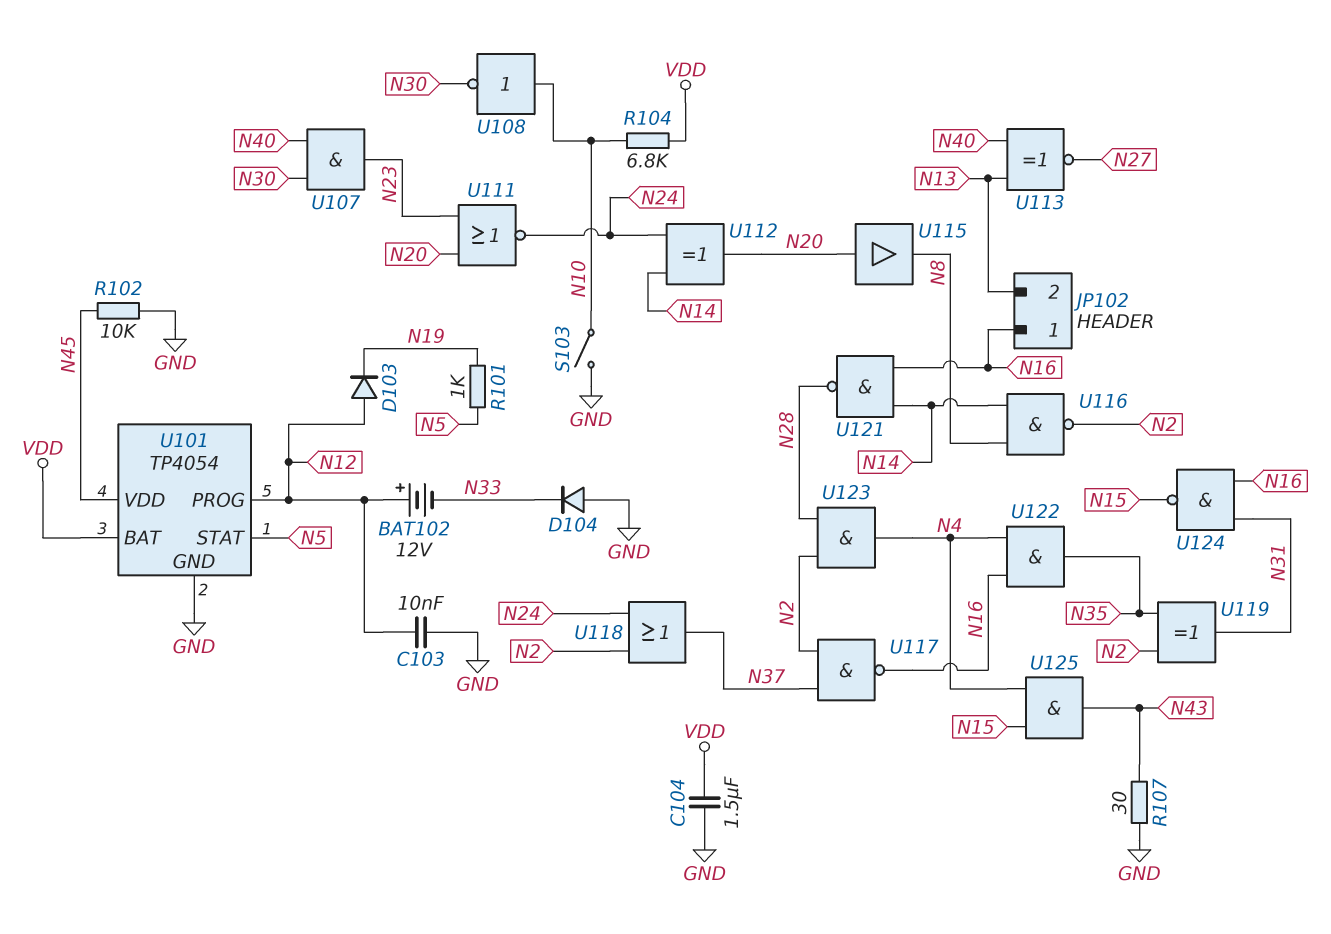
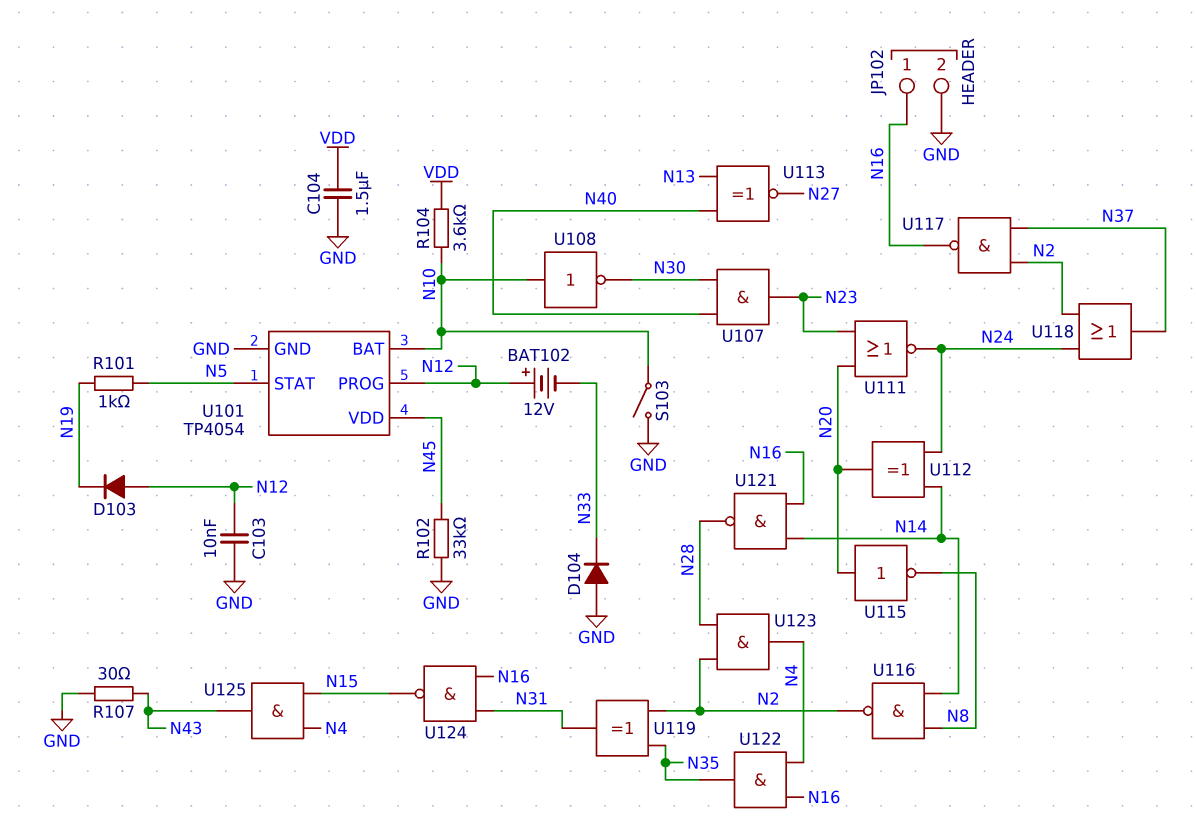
JP102 pin 2: N13 -> GND
R102: 10k (GND, N45) -> 33k (GND, N45)
R104: 6.8k (N10, VDD) -> 3.6k (N10, VDD)
U101 pin BAT: VDD -> N10
U115: buffer (in N20, out N8) -> NOT (in N20, out N8)

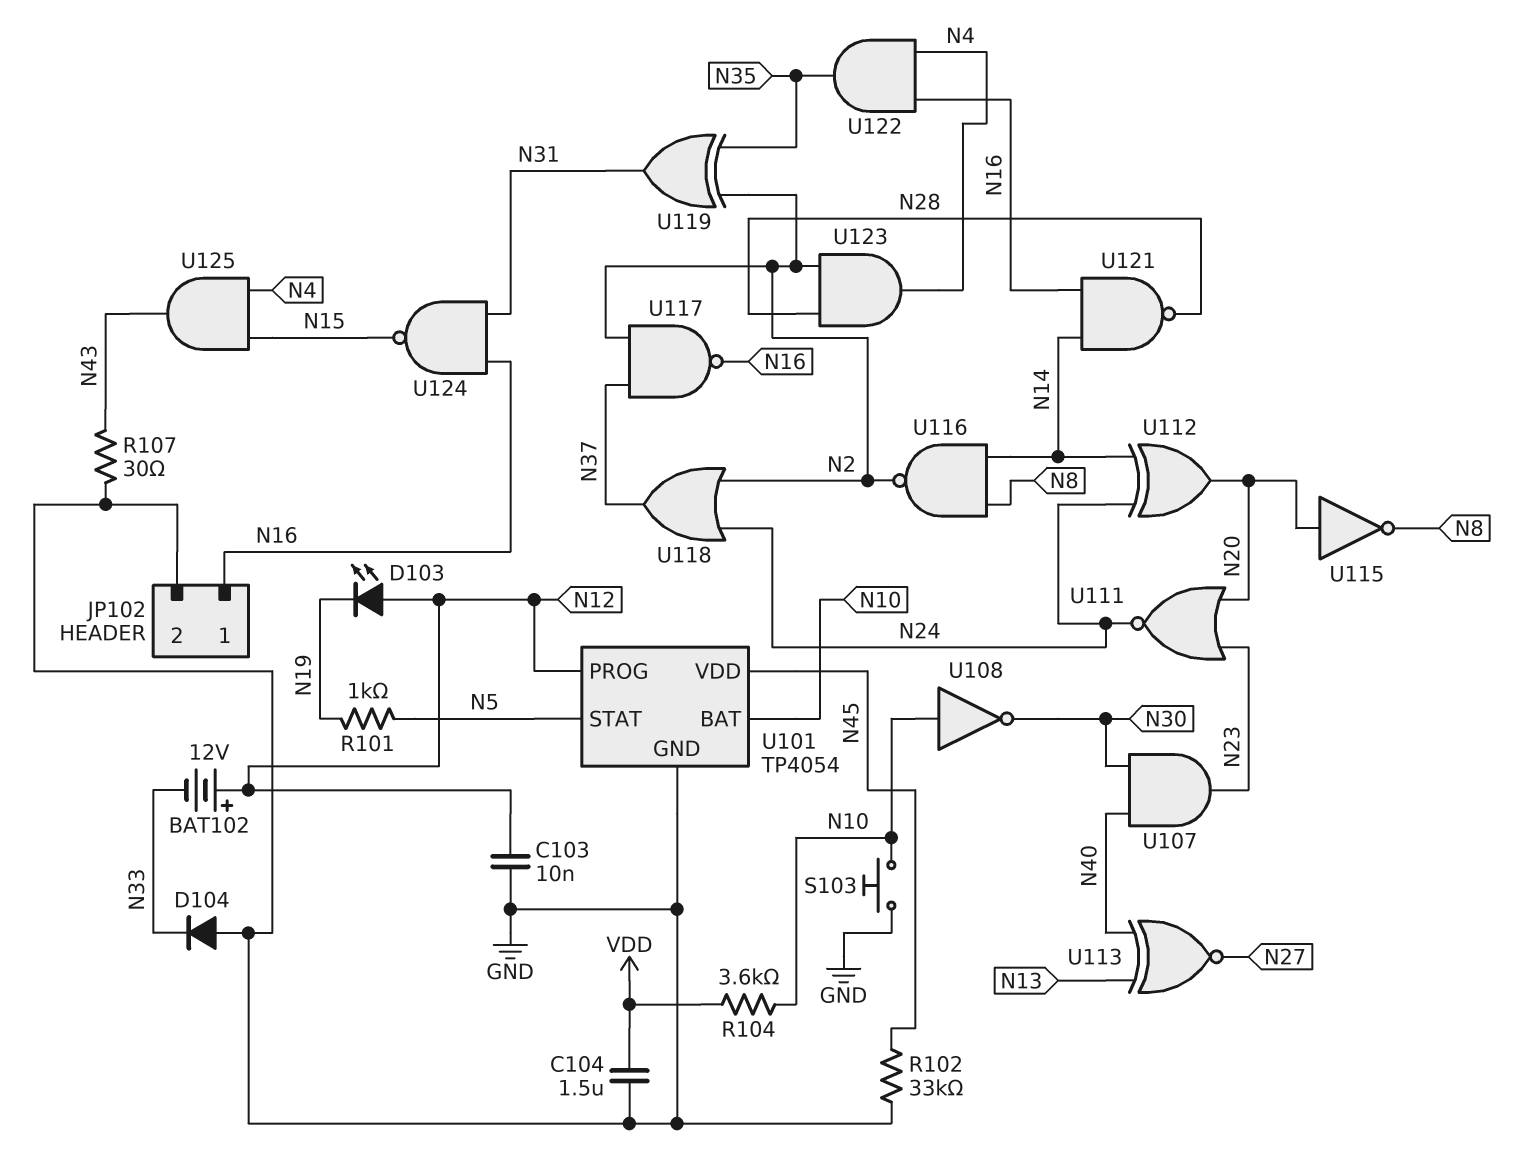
D103: diode (A N12, K N19) -> LED (A N12, K N19)
S103: switch (GND, N10) -> button (GND, N10)

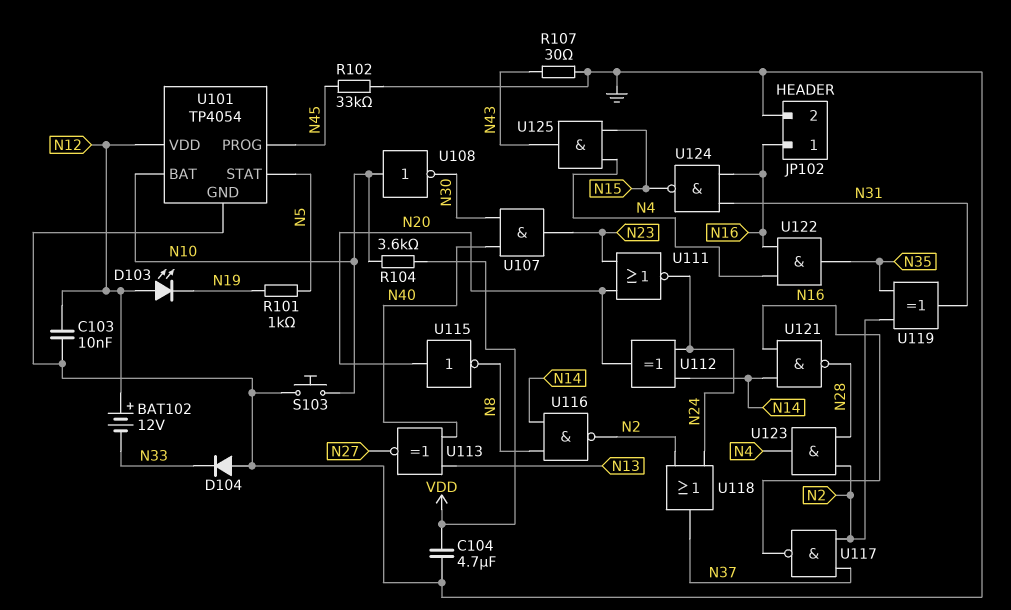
C104: 1.5uF (GND, VDD) -> 4.7uF (GND, VDD)
U101 pin PROG: N12 -> N45
U101 pin VDD: N45 -> N12

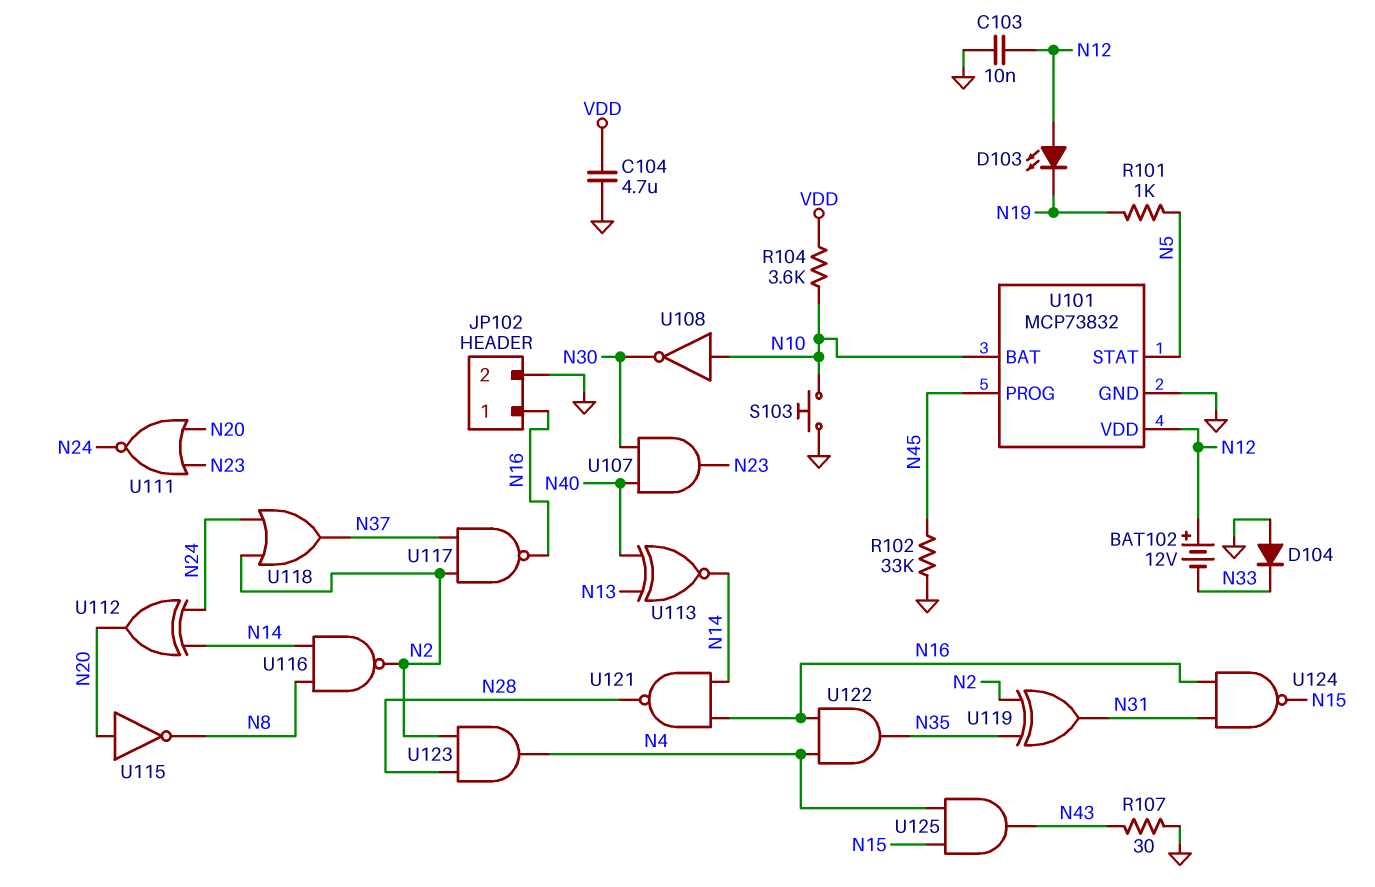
U101: TP4054 -> MCP73832
U113: XNOR (in N13, in N40, out N27) -> XNOR (in N13, in N40, out N14)

